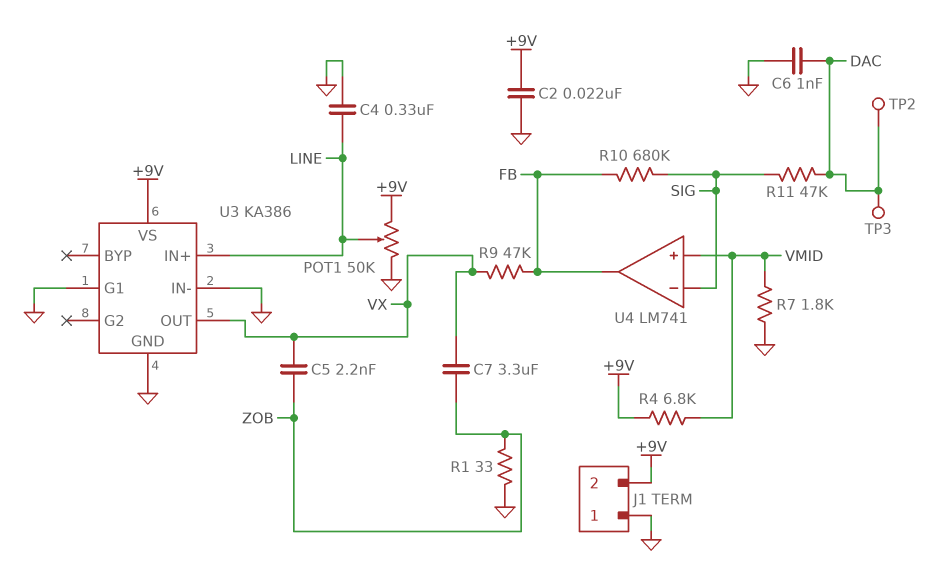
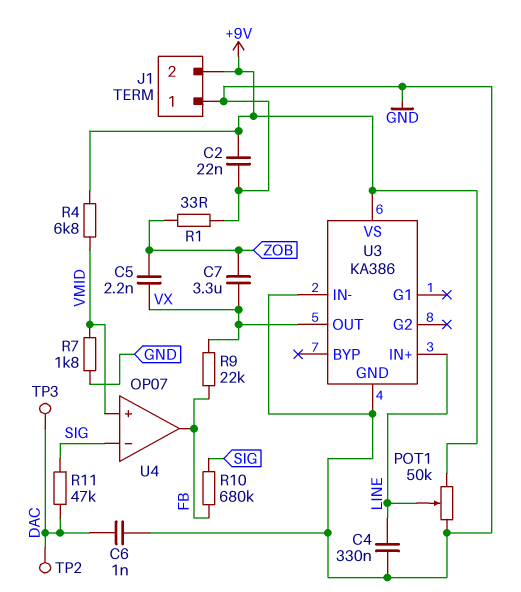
R9: 47k (FB, VX) -> 22k (FB, VX)
U3 pin G1: GND -> none
U4: LM741 -> OP07

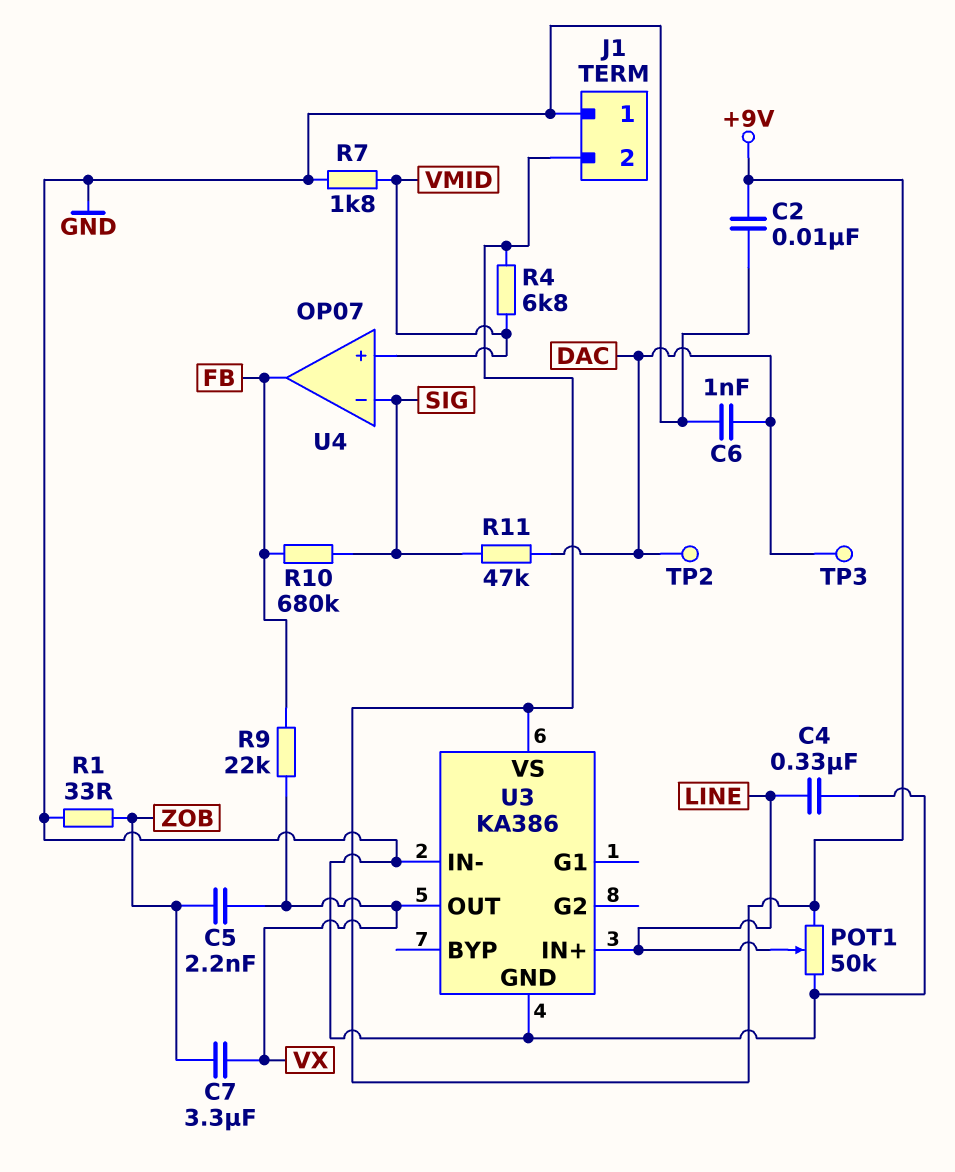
C2: 22nF (+9V, GND) -> 10nF (+9V, GND)

